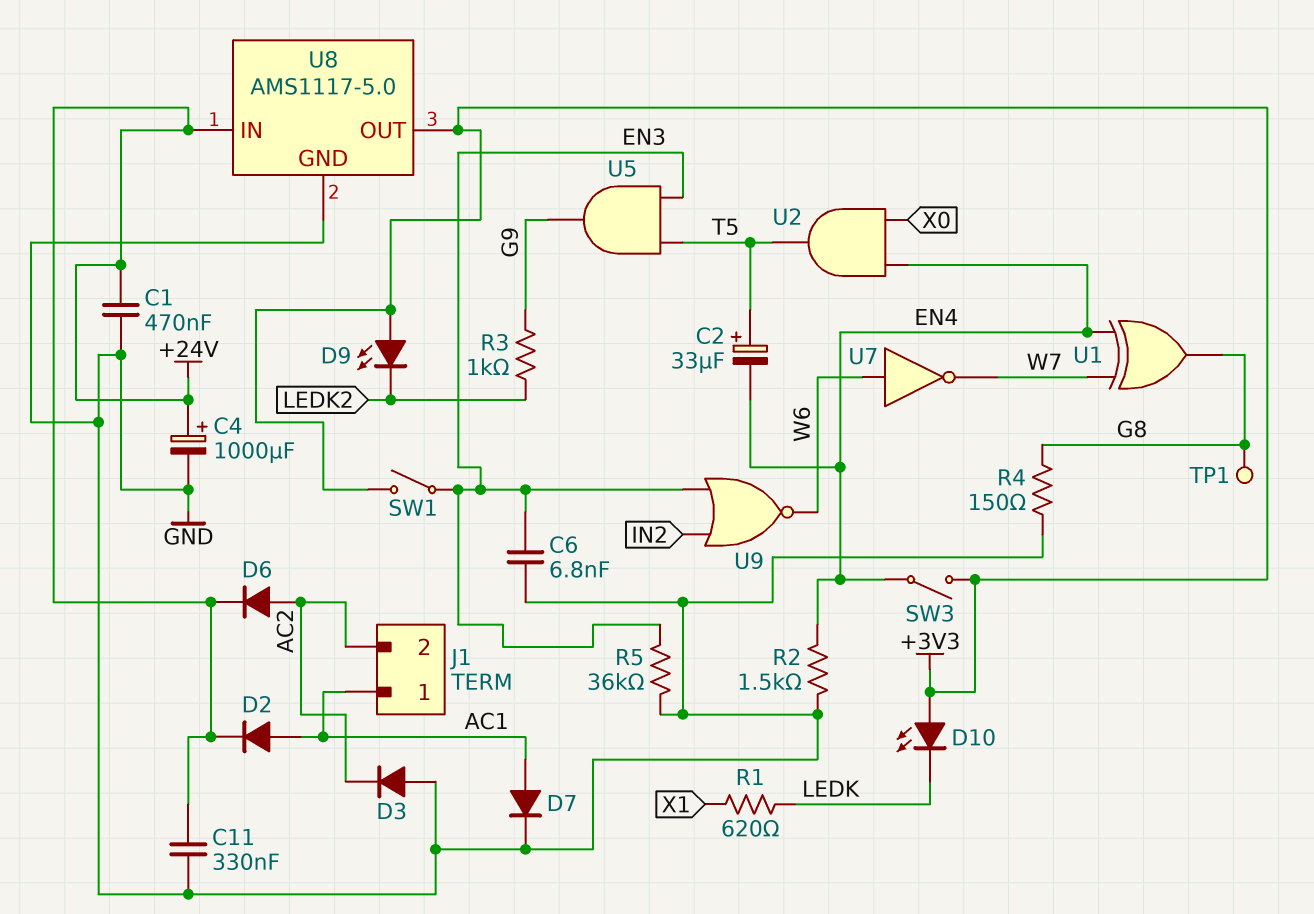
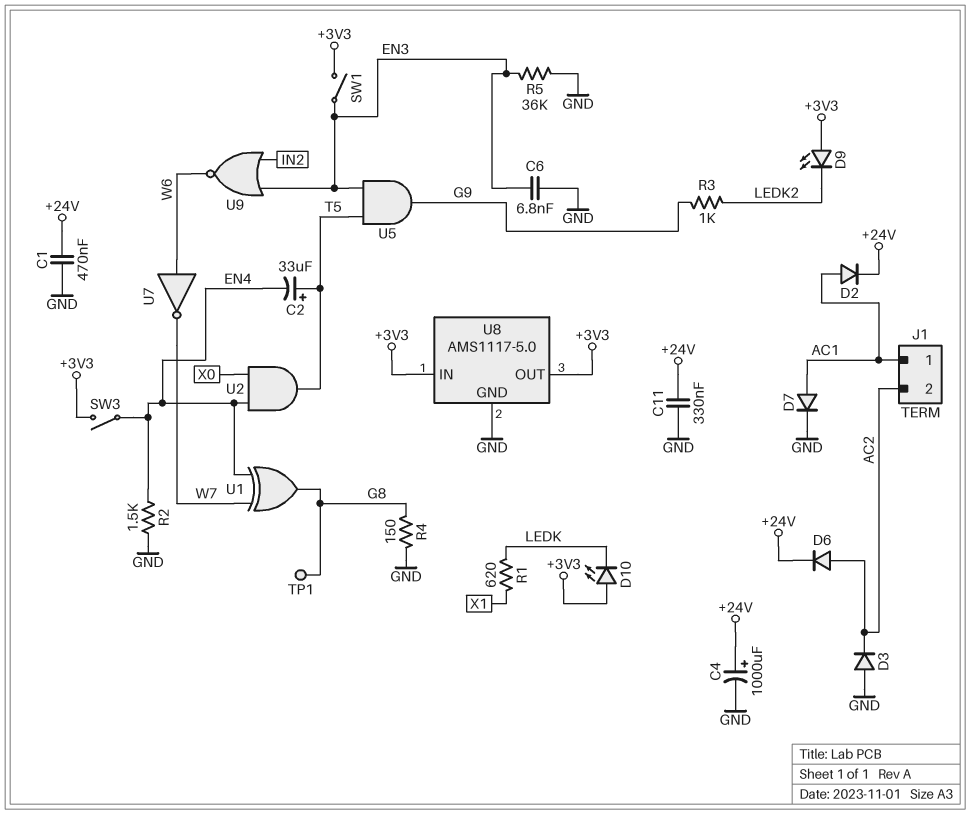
U8 pin IN: +24V -> +3V3

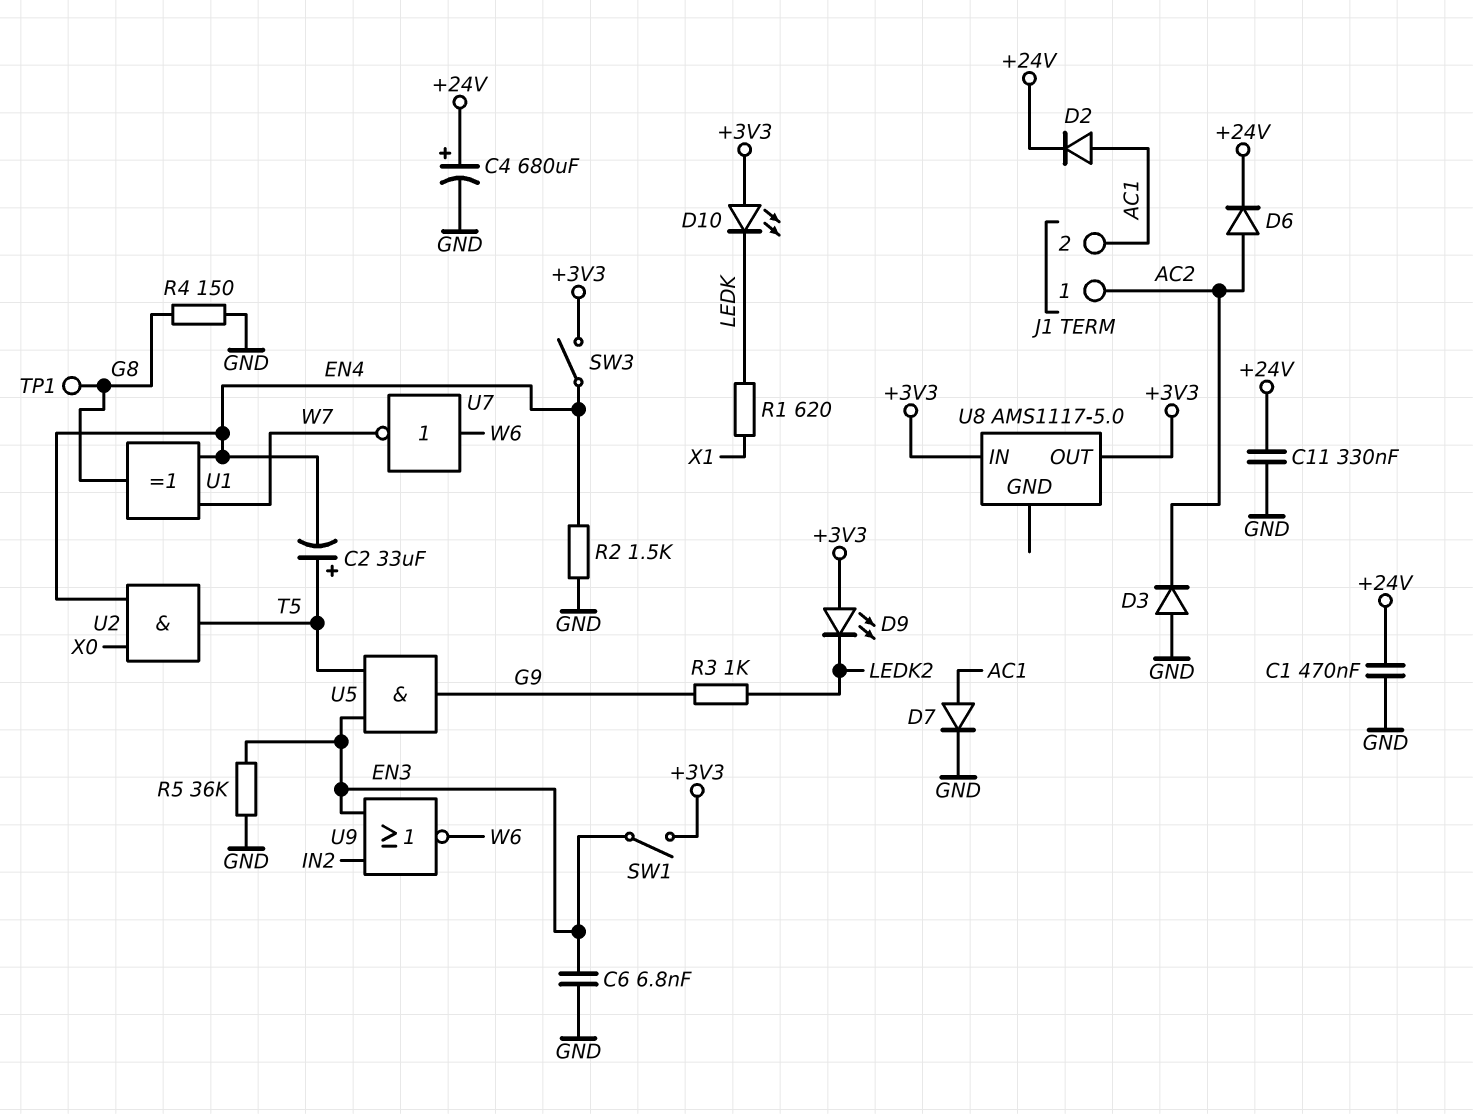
C4: 1000uF (plus +24V, minus GND) -> 680uF (plus +24V, minus GND)
J1 pin 1: AC1 -> AC2
J1 pin 2: AC2 -> AC1
U8 pin GND: GND -> none

